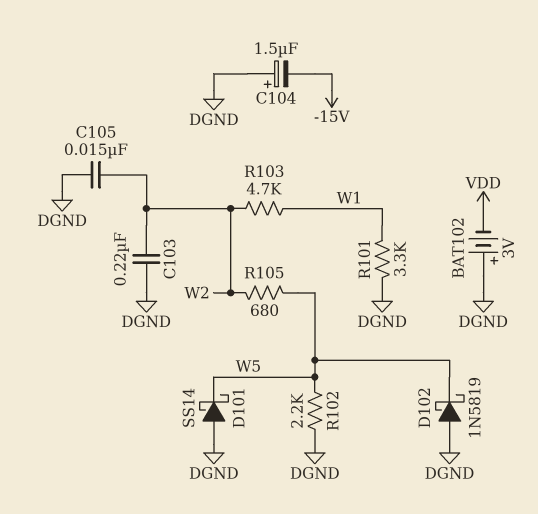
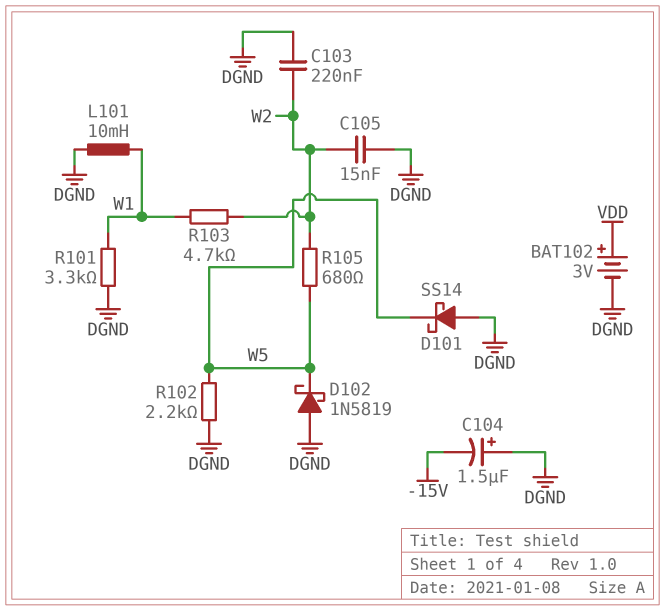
BAT102: 3V (plus DGND, minus VDD) -> 3V (plus VDD, minus DGND)
L101: none -> 10mH (DGND, W1)

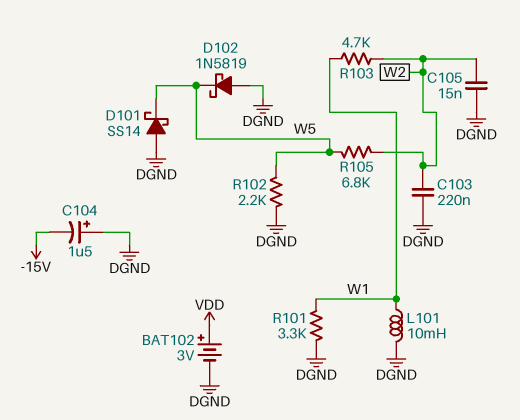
R105: 680 (W2, W5) -> 6.8k (W2, W5)

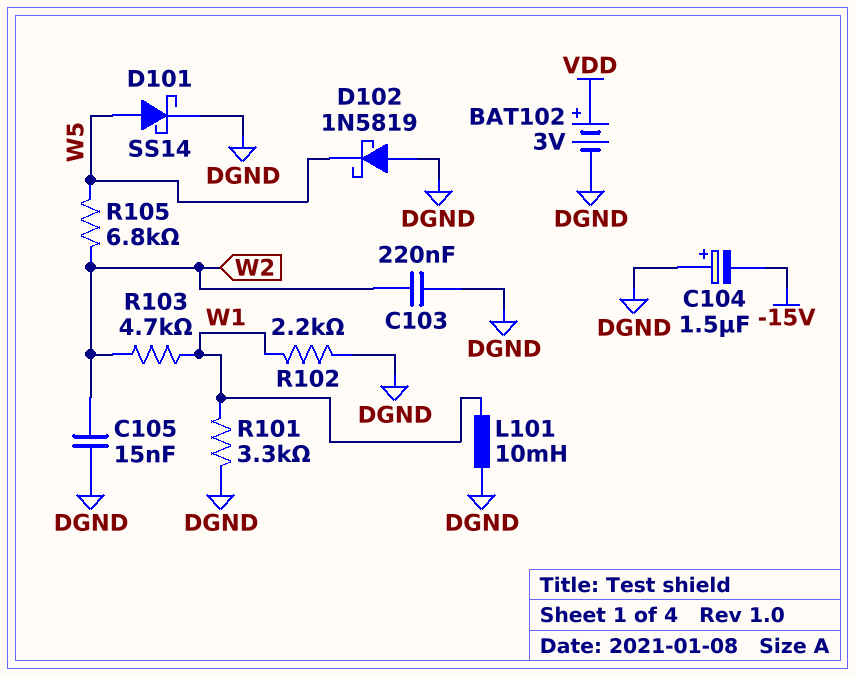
D101: schottky SS14 (A DGND, K W5) -> schottky SS14 (A W5, K DGND)
R102: 2.2k (DGND, W5) -> 2.2k (DGND, W1)

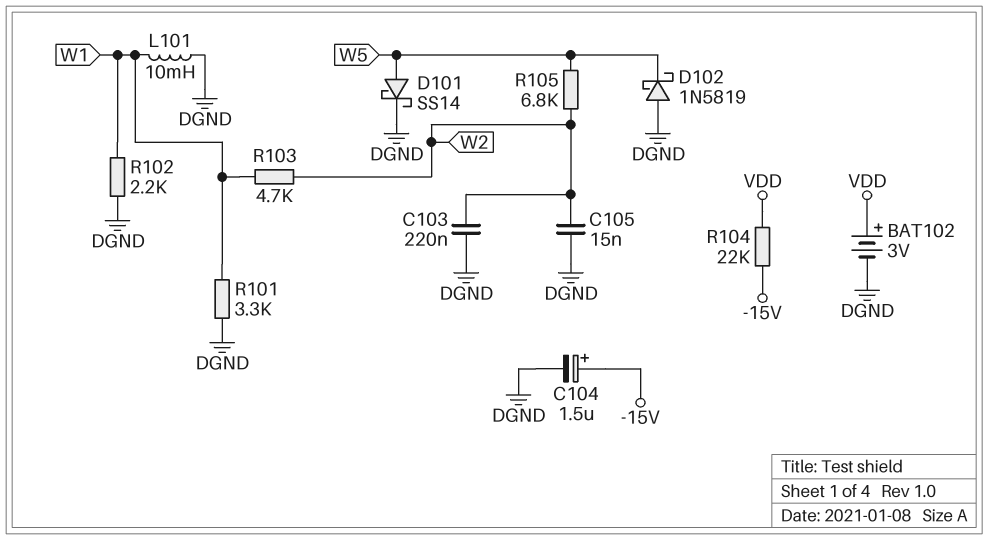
C104: 1.5uF (plus DGND, minus -15V) -> 1.5uF (plus -15V, minus DGND)
R104: none -> 22k (-15V, VDD)

